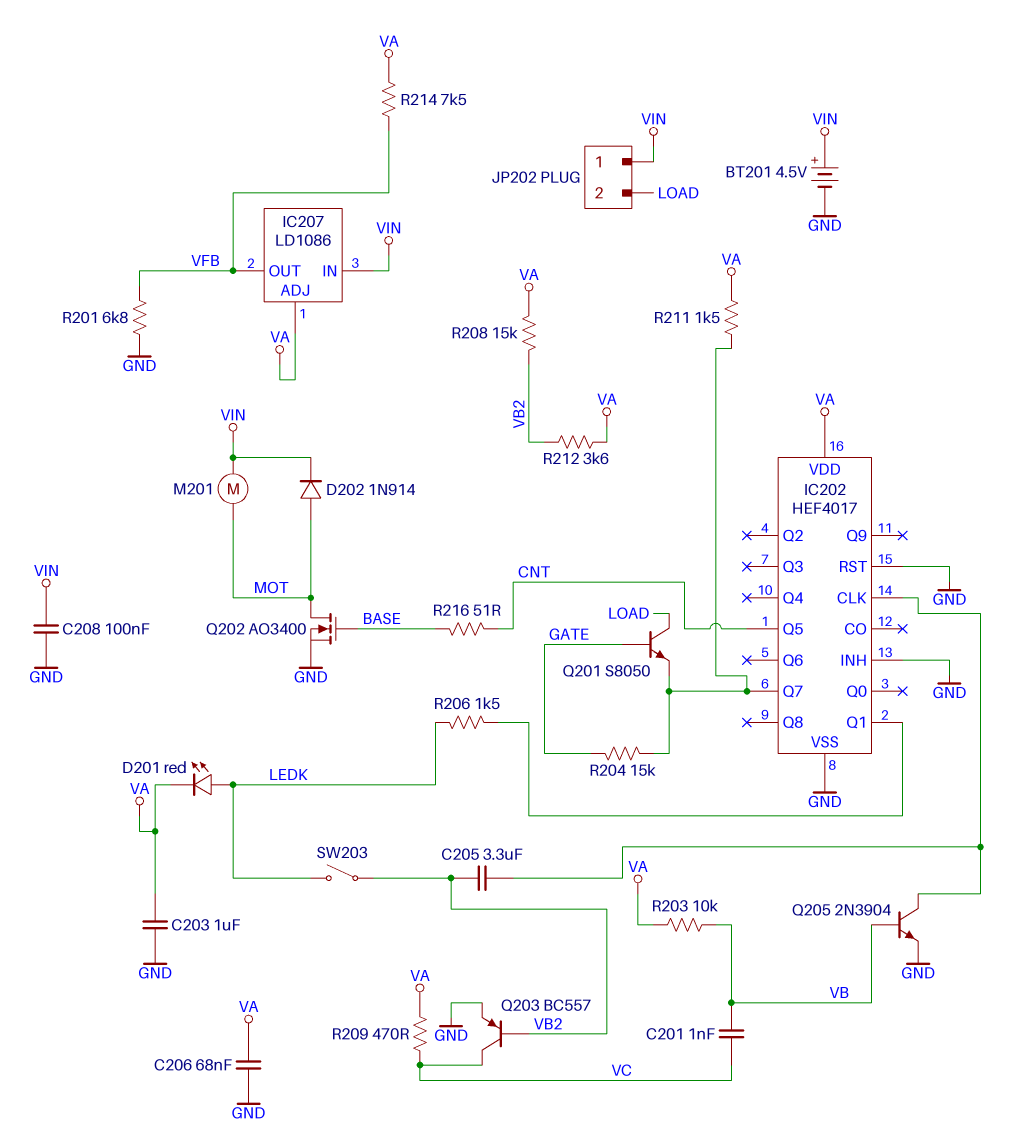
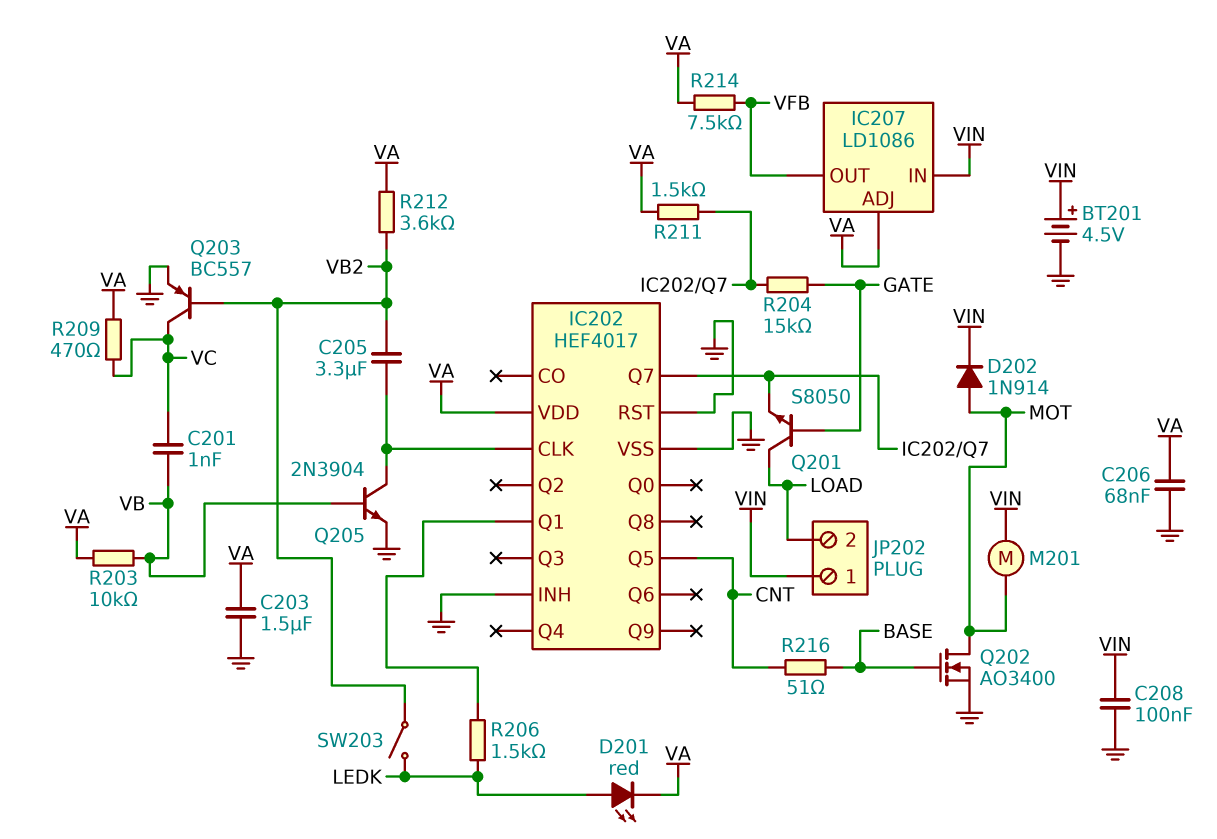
C203: 1uF (GND, VA) -> 1.5uF (GND, VA)
R201: 6.8k (GND, VFB) -> none
R208: 15k (VA, VB2) -> none

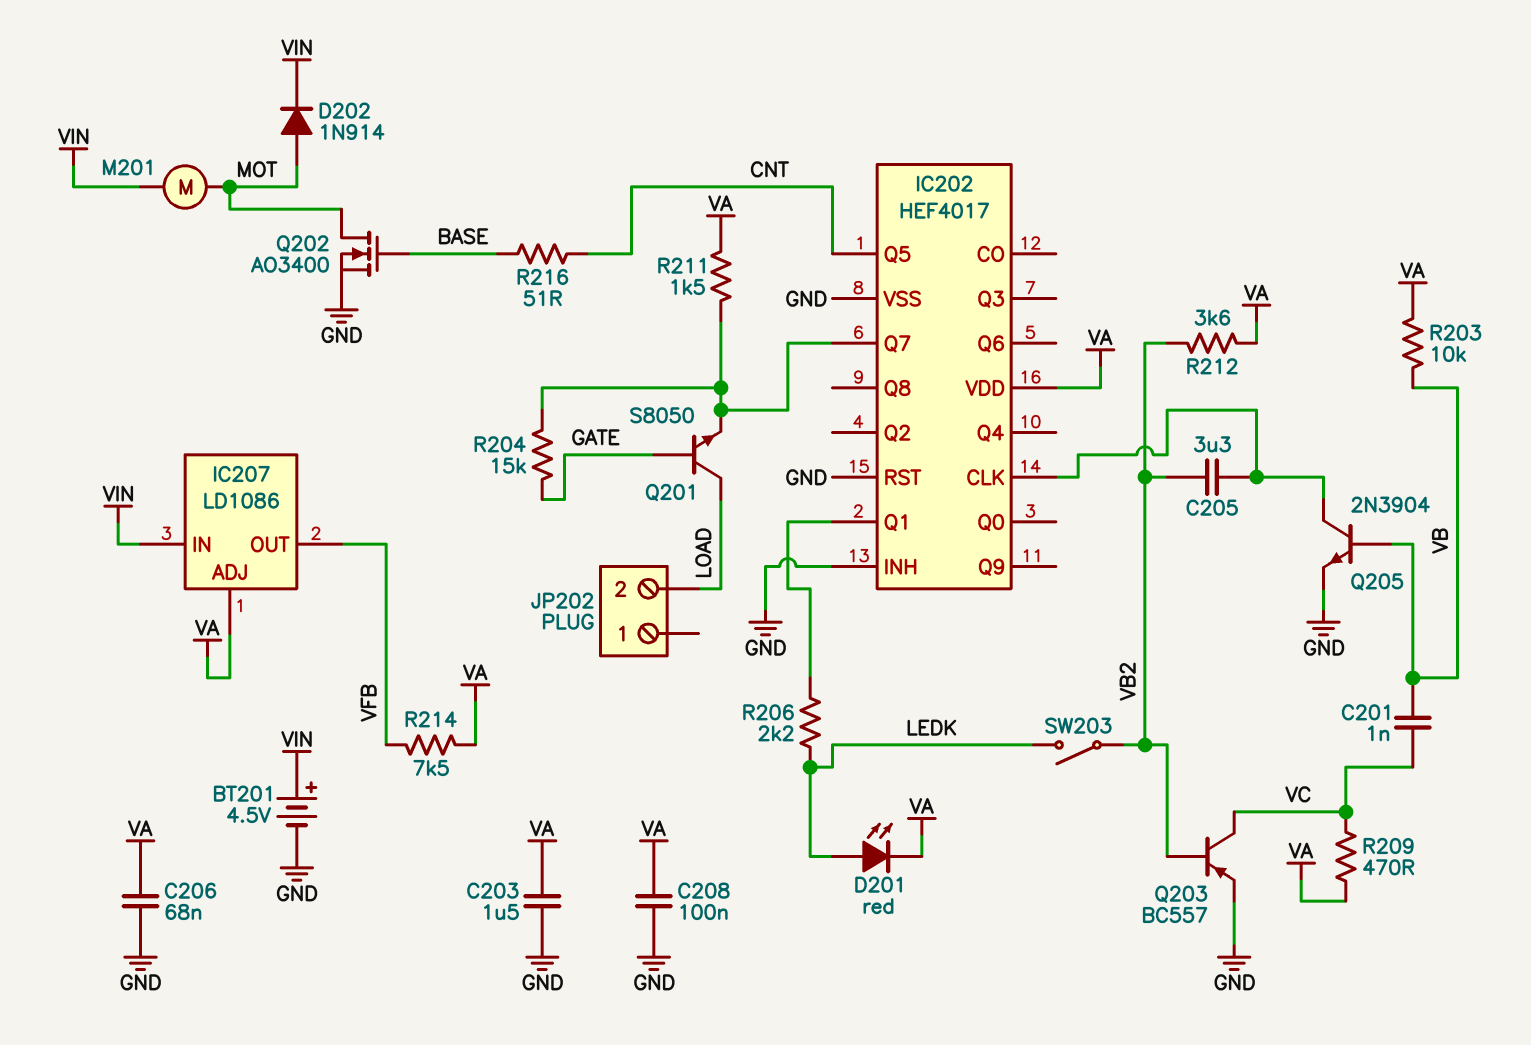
C208: 100nF (GND, VIN) -> 100nF (GND, VA)
JP202 pin 1: VIN -> none
R206: 1.5k (IC202/Q1, LEDK) -> 2.2k (IC202/Q1, LEDK)

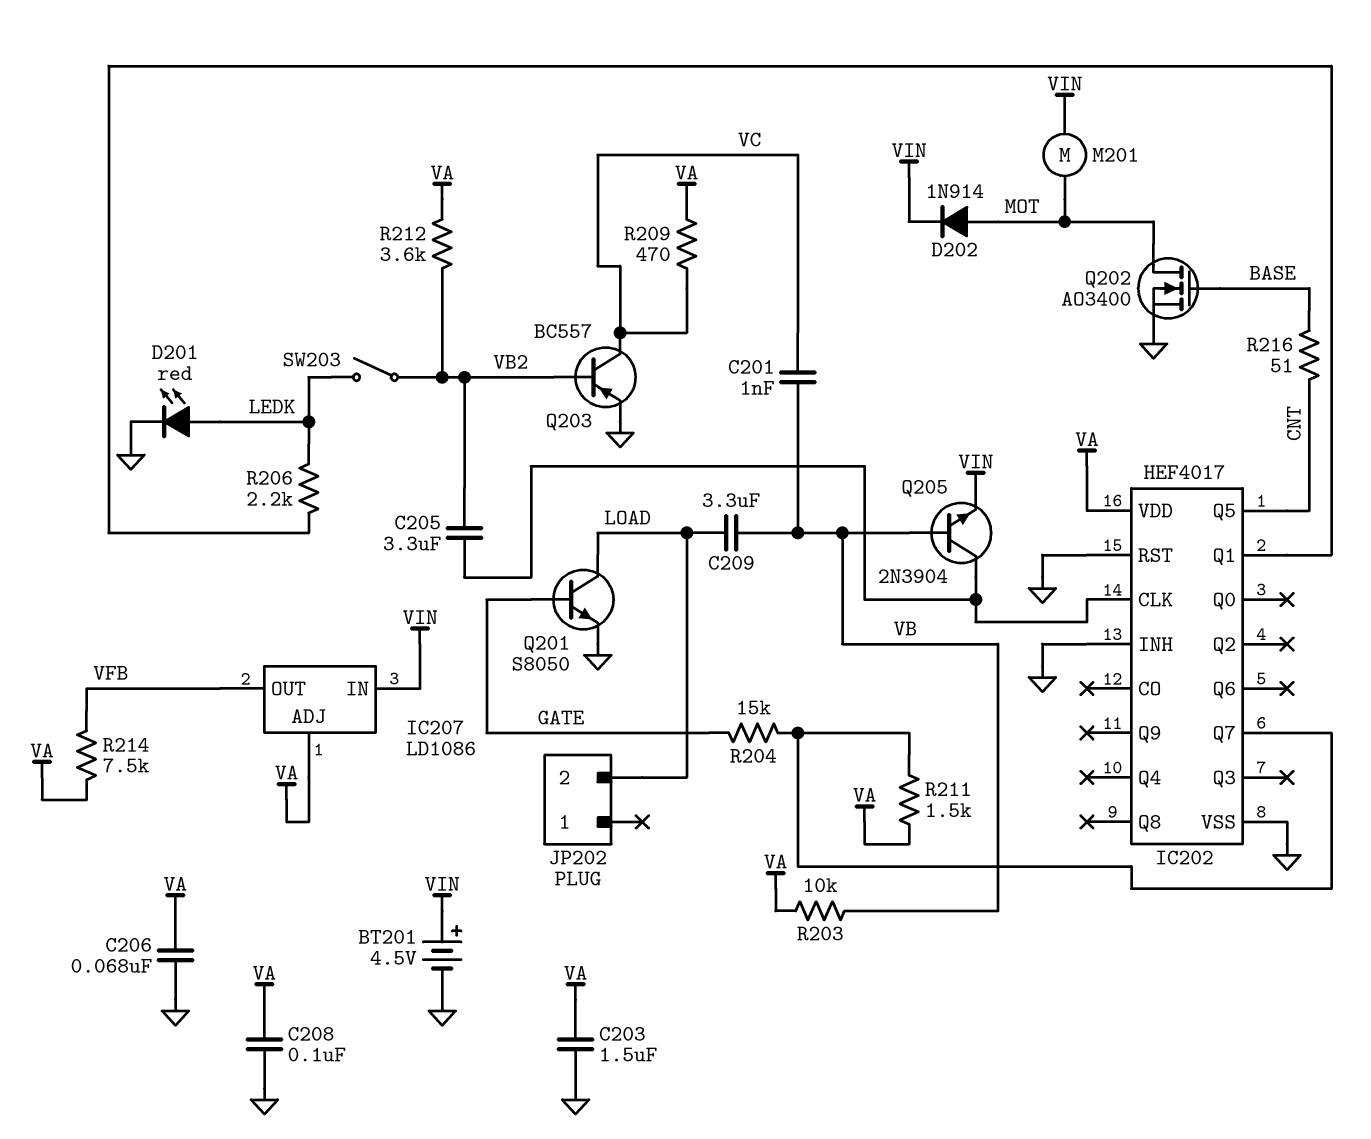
C209: none -> 3.3uF (LOAD, VB)
D201: LED red (A LEDK, K VA) -> LED red (A LEDK, K GND)
Q201: NPN S8050 (B GATE, C LOAD, E IC202/Q7) -> NPN S8050 (B GATE, C LOAD, E GND)
Q205: NPN 2N3904 (B VB, C IC202/CLK, E GND) -> NPN 2N3904 (B VB, C IC202/CLK, E VIN)

